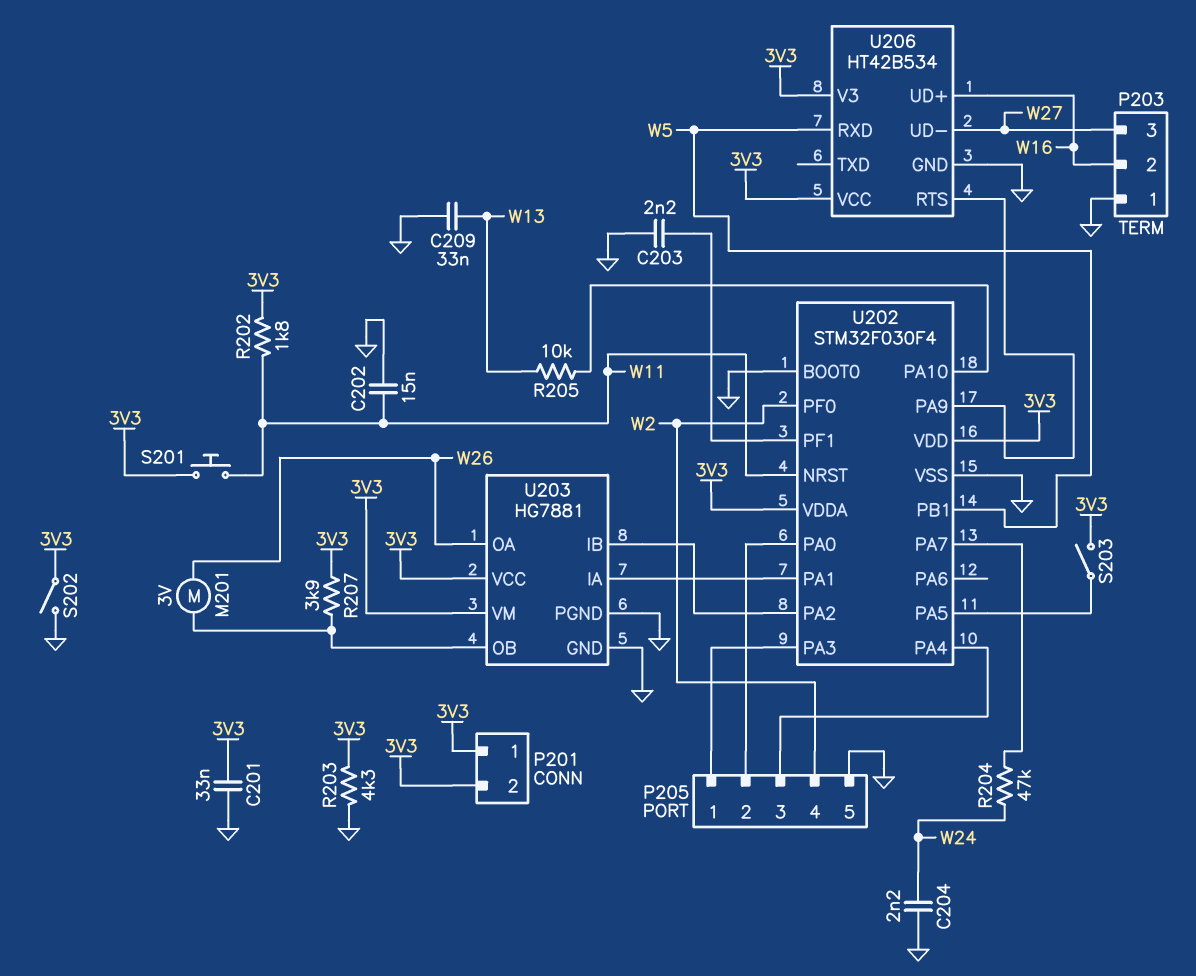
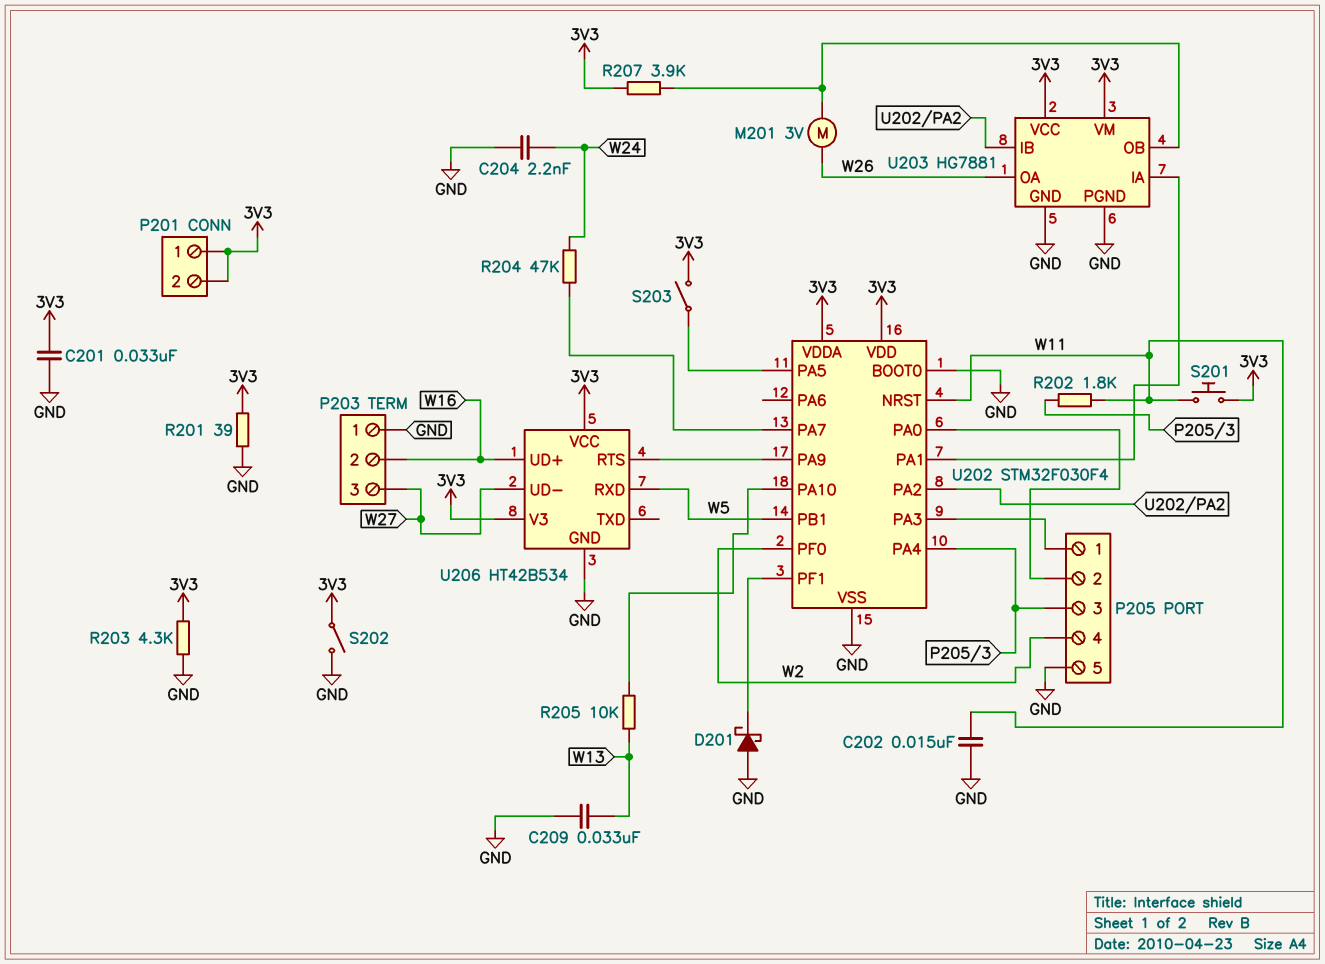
C203: 2.2nF (GND, U202/PF1) -> none
D201: none -> schottky (A GND, K U202/PF1)
R201: none -> 39 (3V3, GND)
R202: 1.8k (3V3, W11) -> 1.8k (P205/3, W11)

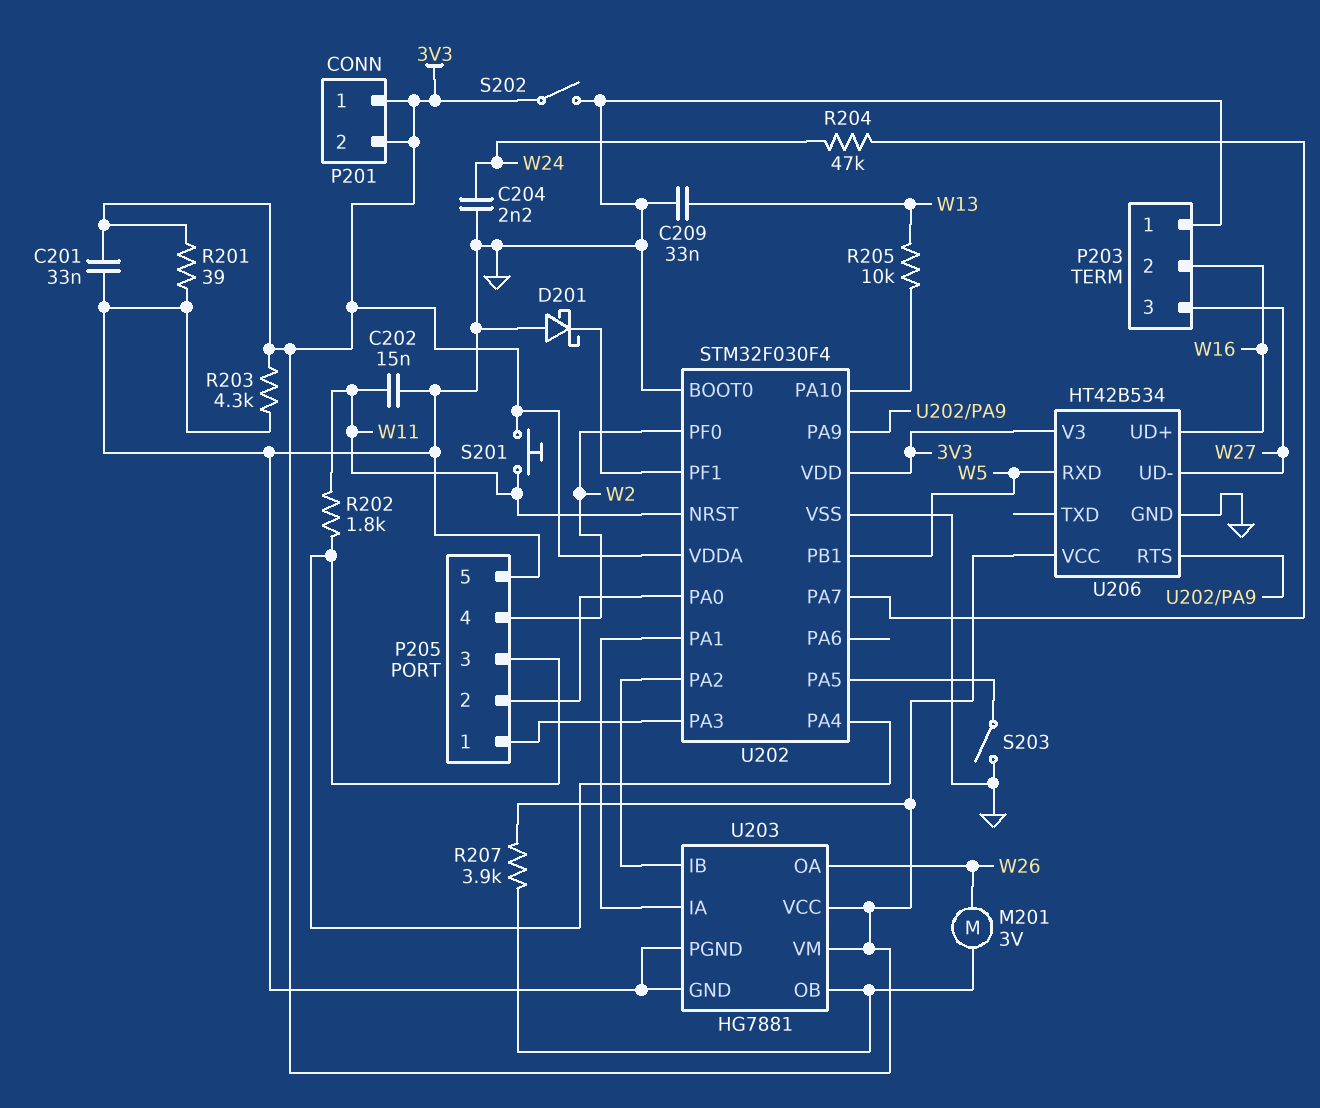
S203: switch (3V3, U202/PA5) -> switch (GND, U202/PA5)

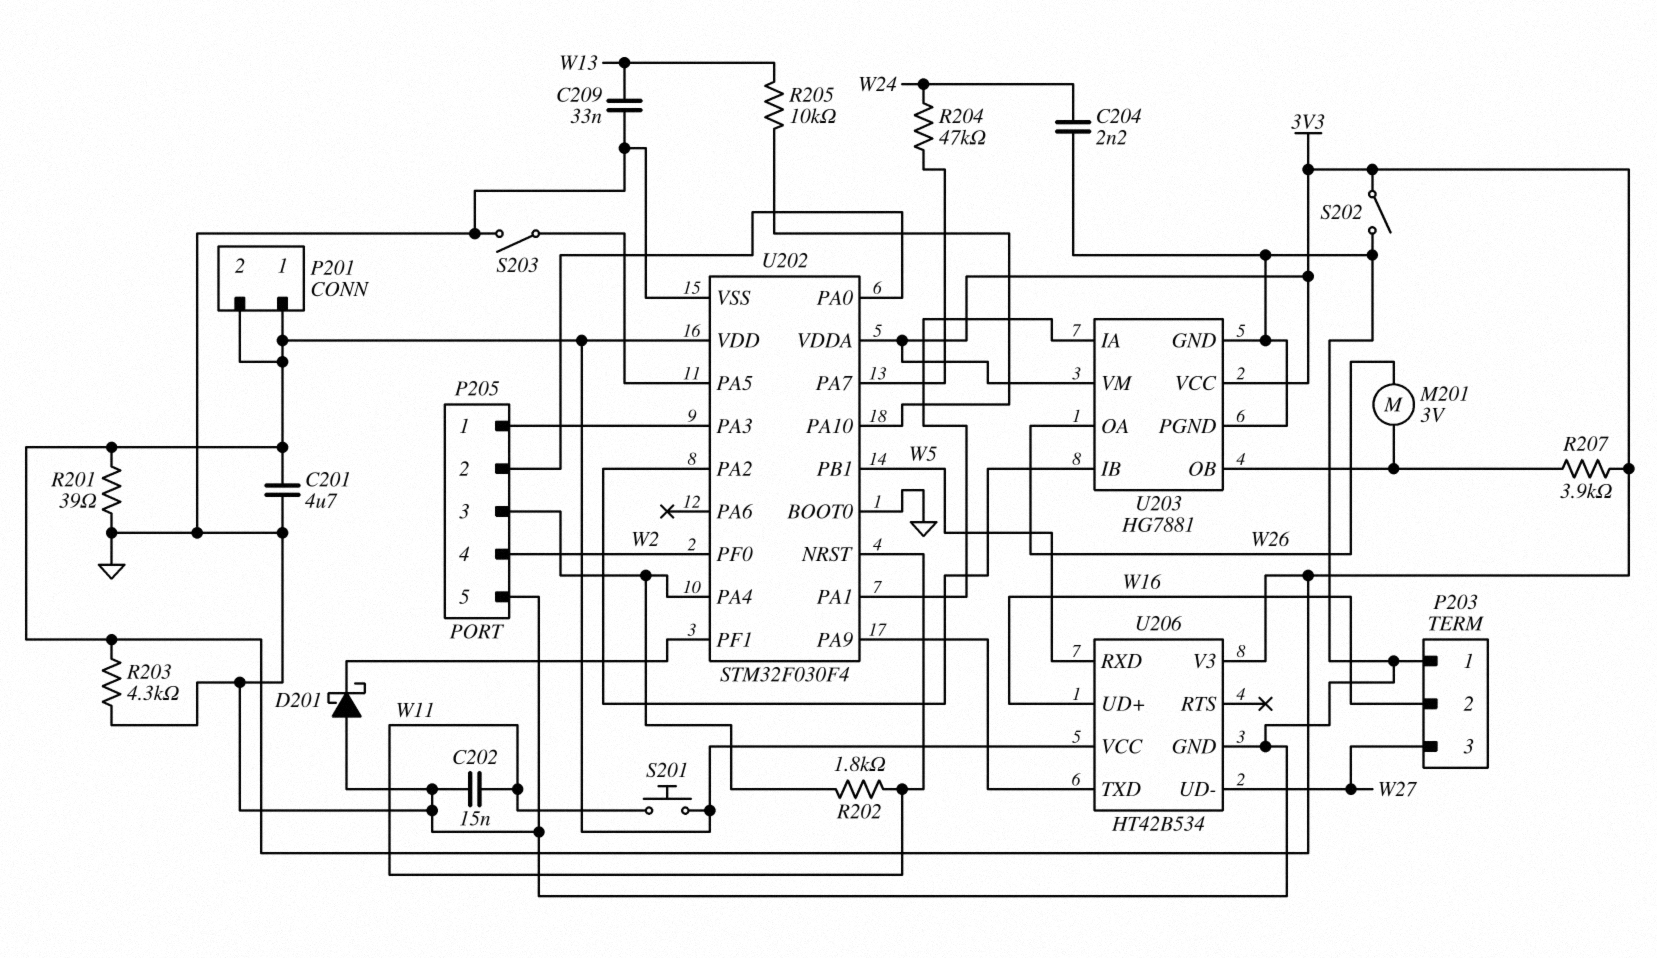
C201: 33nF (3V3, GND) -> 4.7uF (3V3, GND)
U206 pin RTS: U202/PA9 -> none
U206 pin TXD: none -> U202/PA9

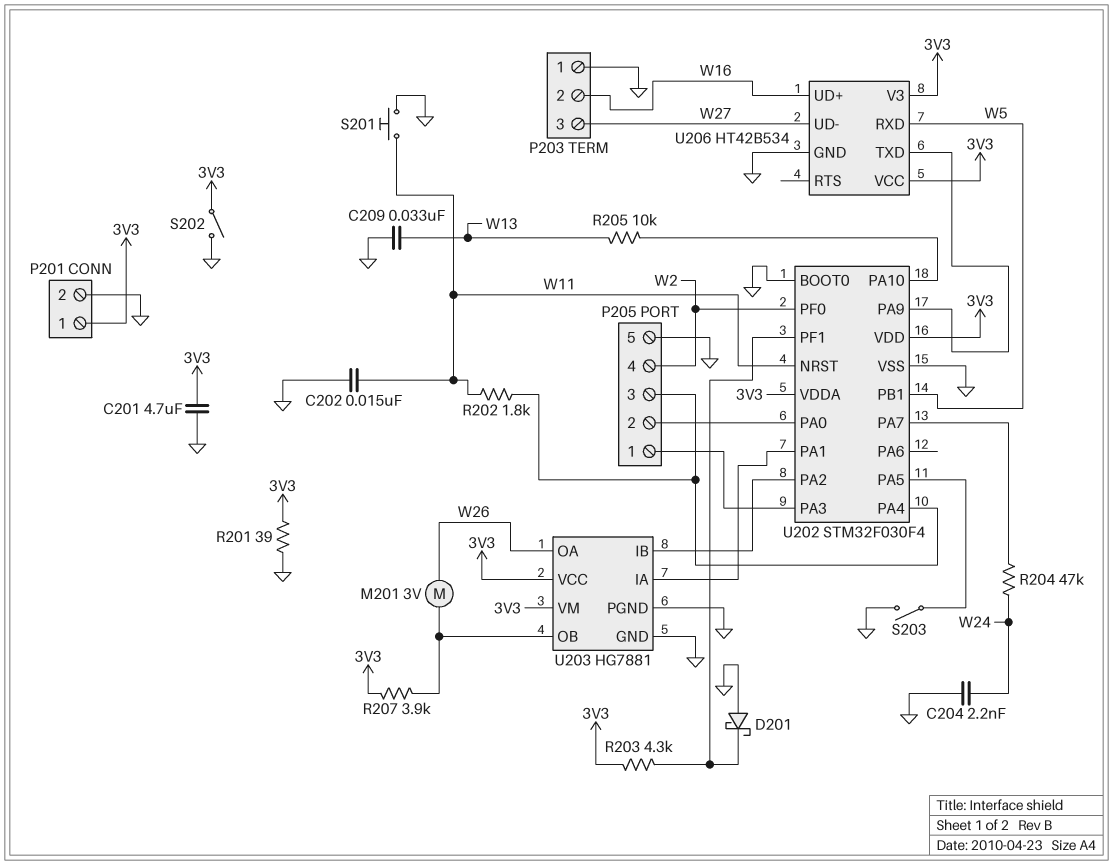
P201 pin 2: 3V3 -> GND
R203: 4.3k (3V3, GND) -> 4.3k (3V3, U202/PF1)
S201: button (3V3, W11) -> button (GND, W11)

